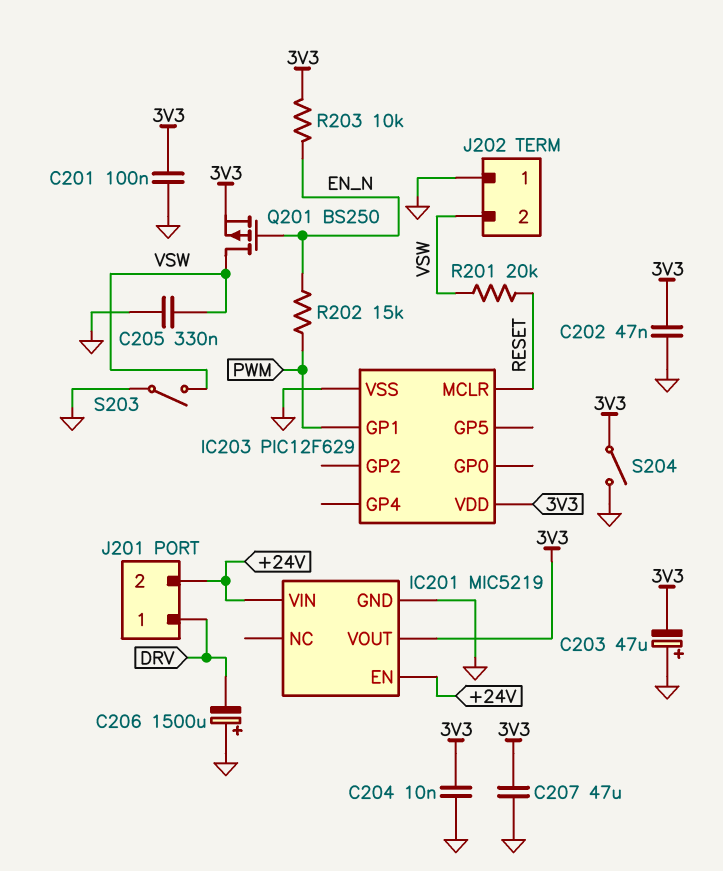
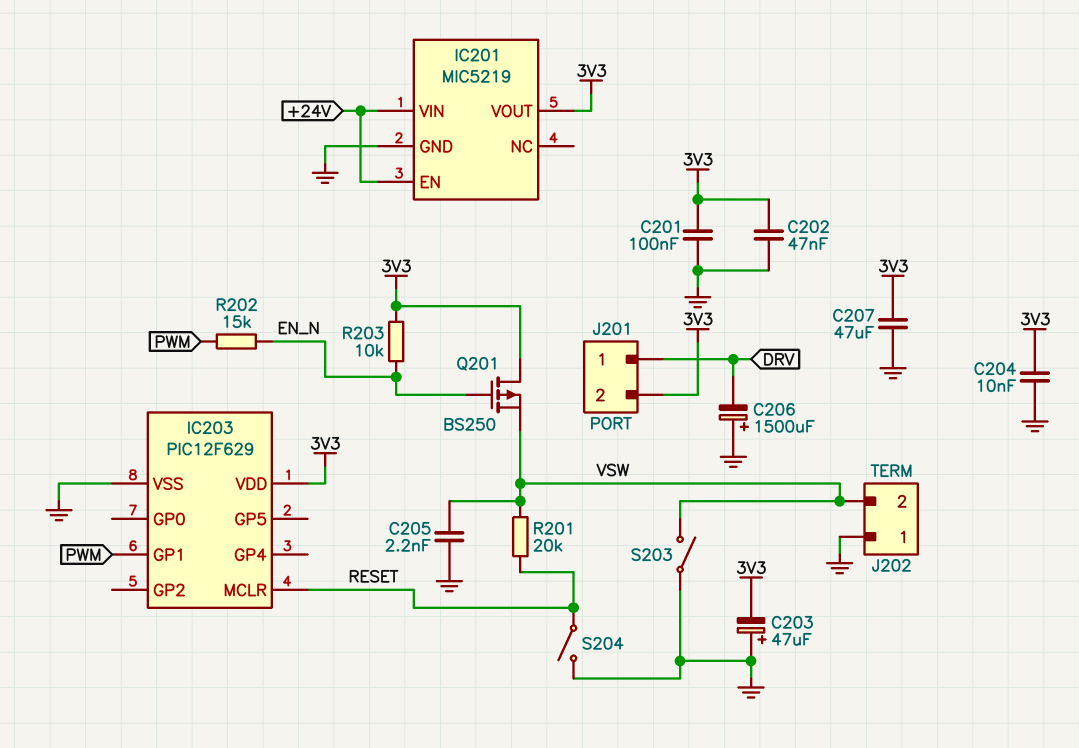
C205: 330nF (GND, VSW) -> 2.2nF (GND, VSW)
J201 pin 2: +24V -> 3V3
Q201: PMOS BS250 (G EN_N, D VSW, S 3V3) -> PMOS BS250 (G EN_N, D 3V3, S VSW)
S204: switch (3V3, GND) -> switch (GND, RESET)

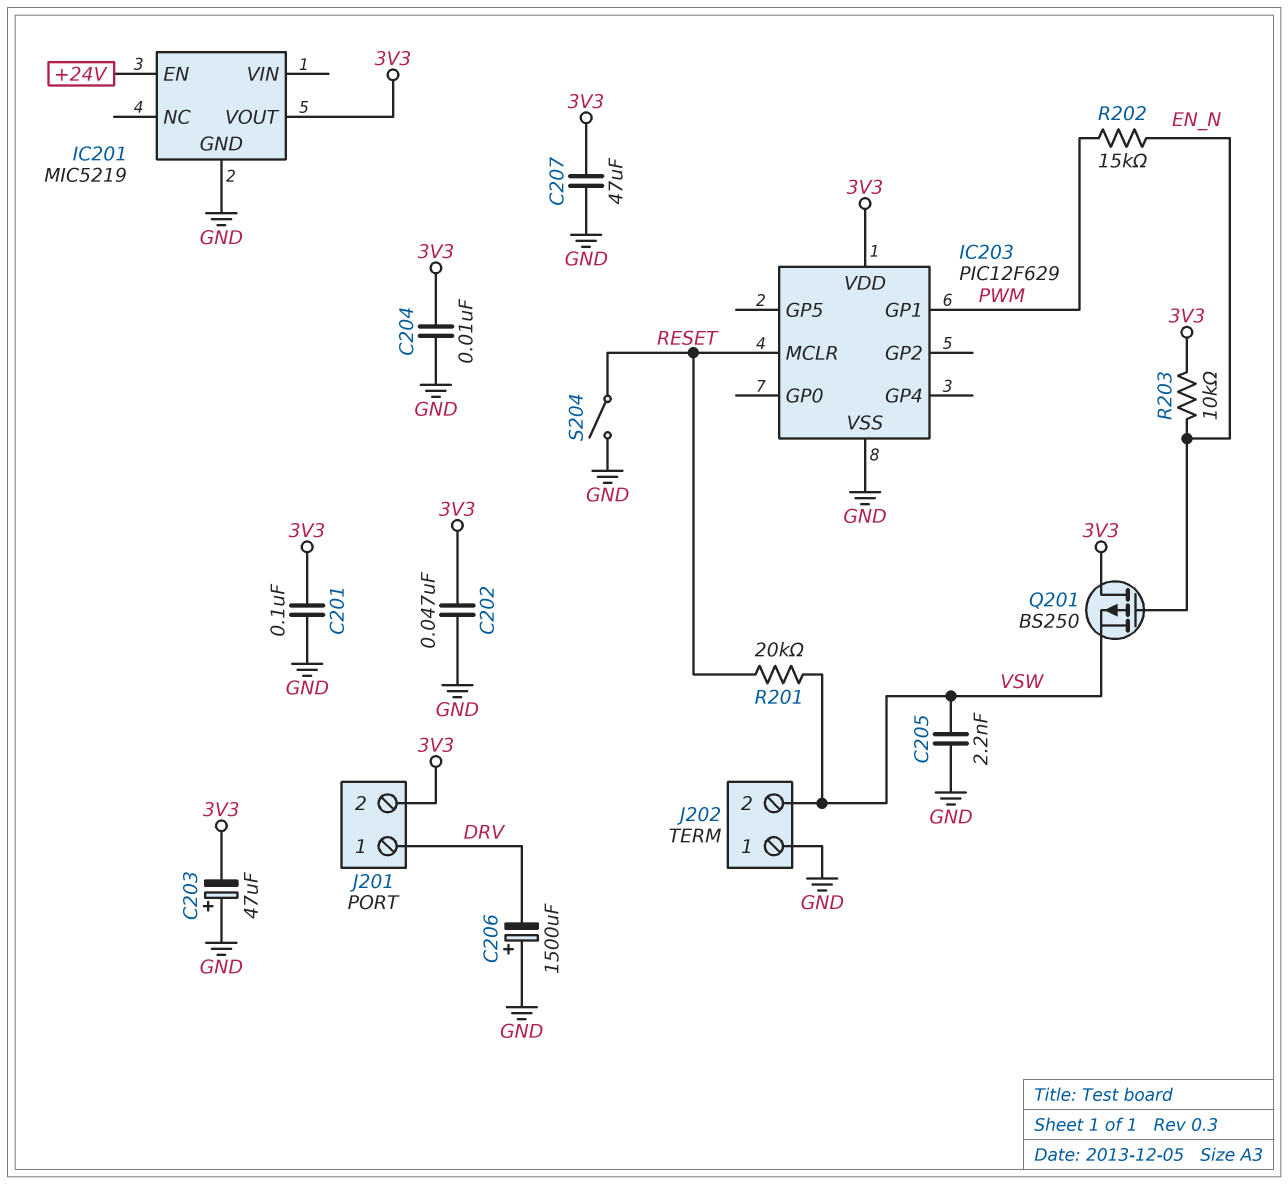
IC201 pin VIN: +24V -> none
S203: switch (GND, VSW) -> none

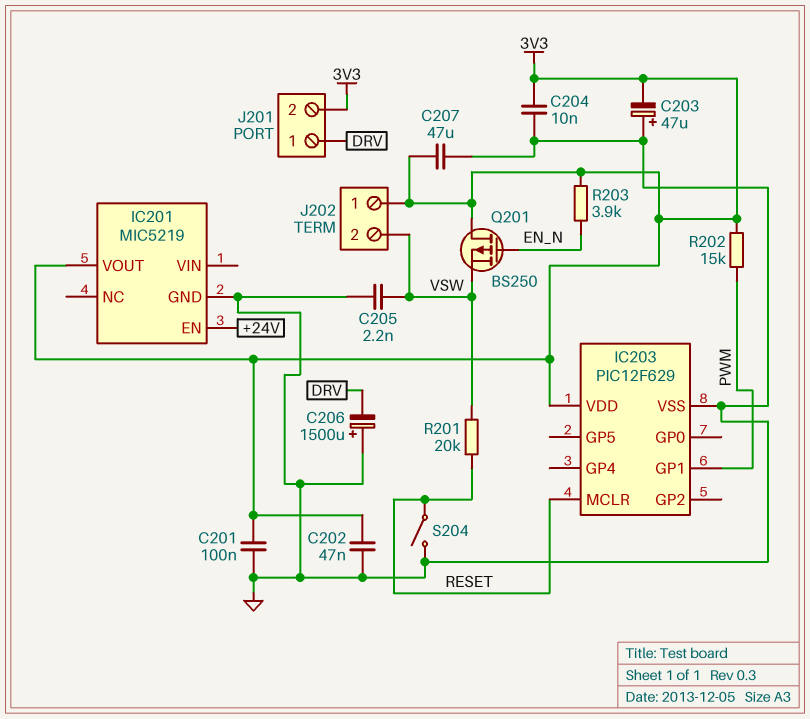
J202 pin 1: GND -> 3V3
R202: 15k (EN_N, PWM) -> 15k (3V3, PWM)
R203: 10k (3V3, EN_N) -> 3.9k (3V3, EN_N)

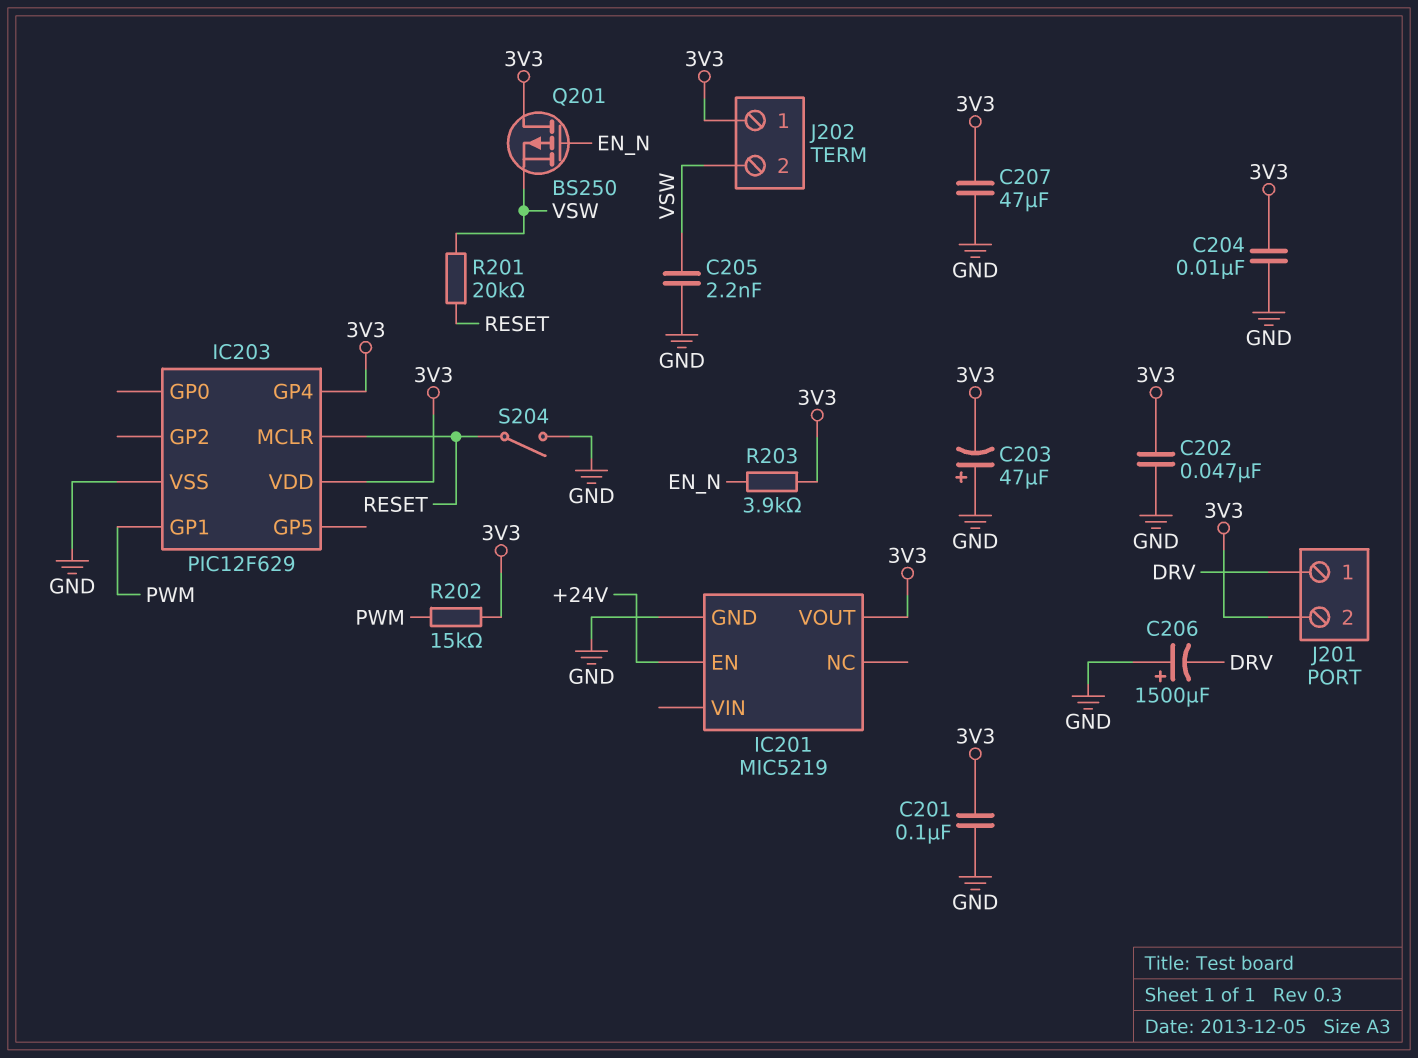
IC203 pin GP4: none -> 3V3

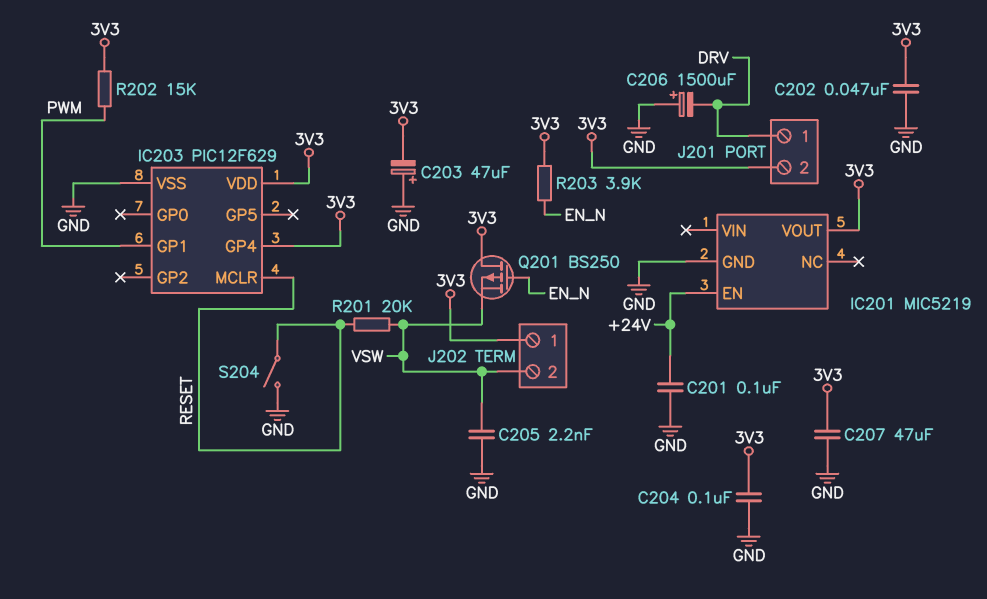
C201: 100nF (3V3, GND) -> 100nF (+24V, GND)
C204: 10nF (3V3, GND) -> 100nF (3V3, GND)

